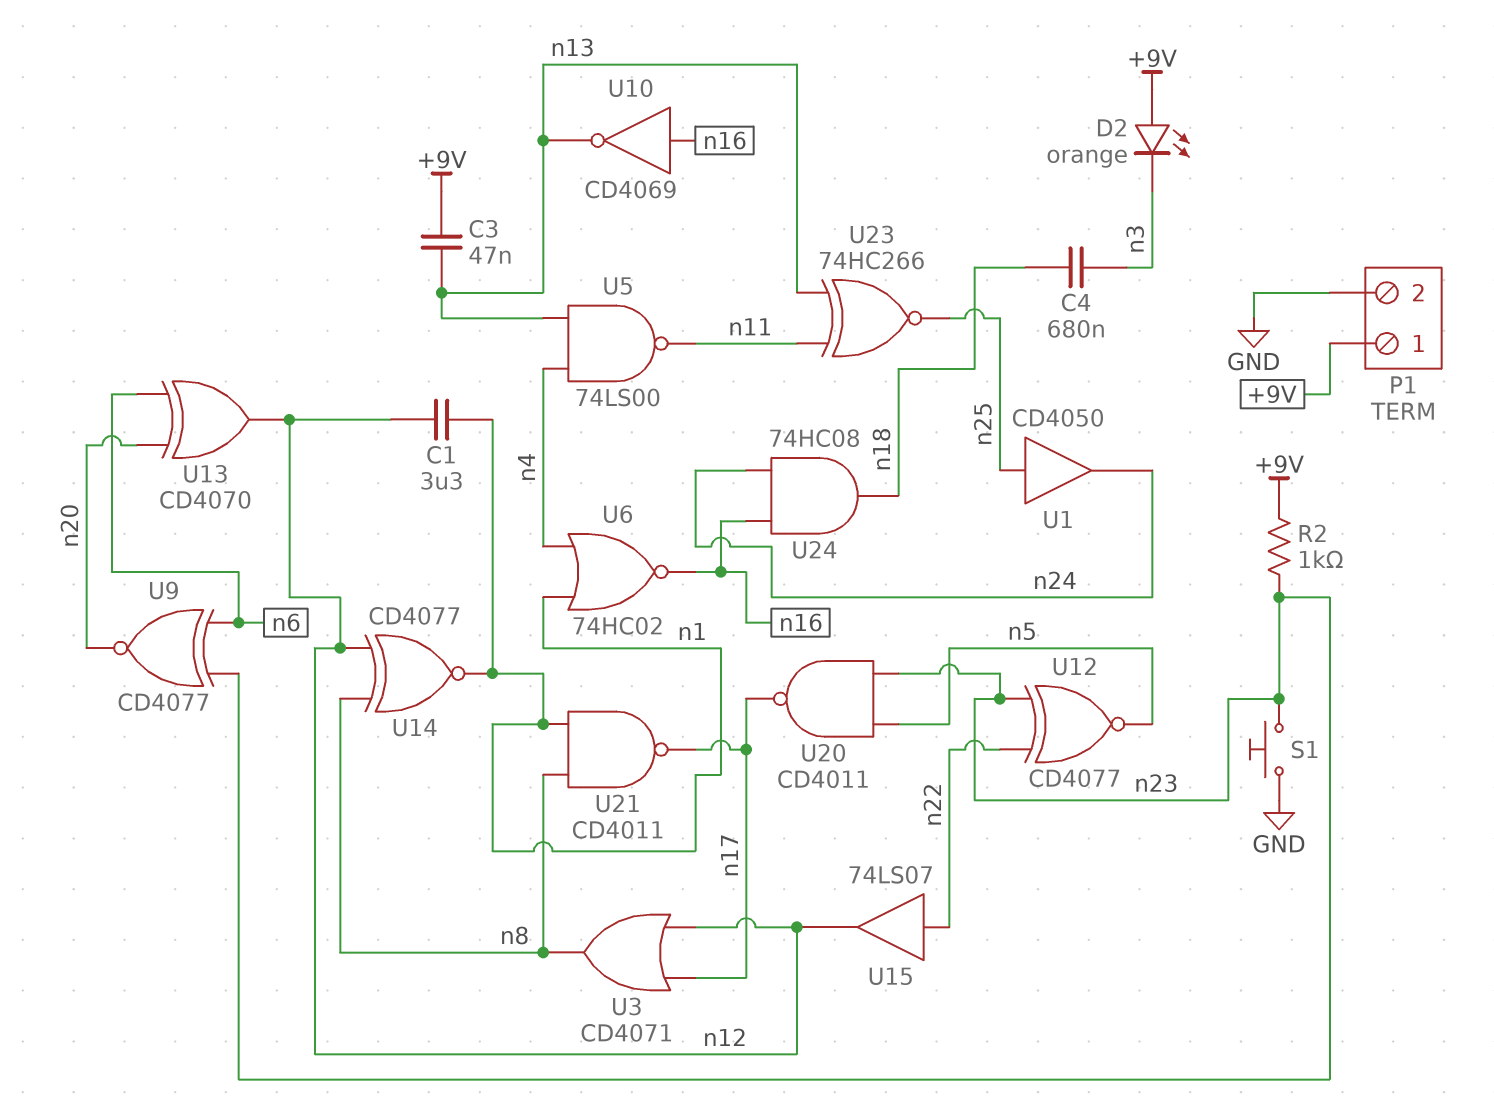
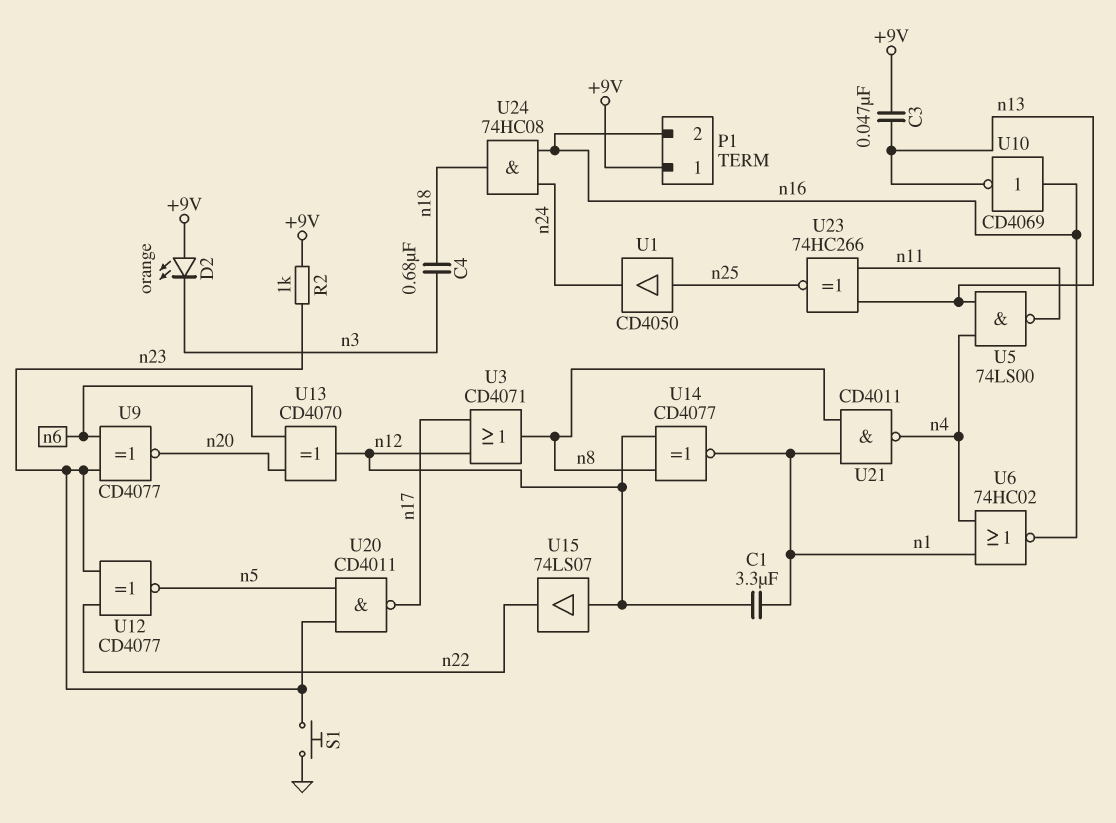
P1 pin 2: GND -> n16
U15: buffer 74LS07 (in n22, out n12) -> buffer 74LS07 (in n12, out n22)
U21: NAND CD4011 (in n1, in n8, out n17) -> NAND CD4011 (in n1, in n8, out n4)

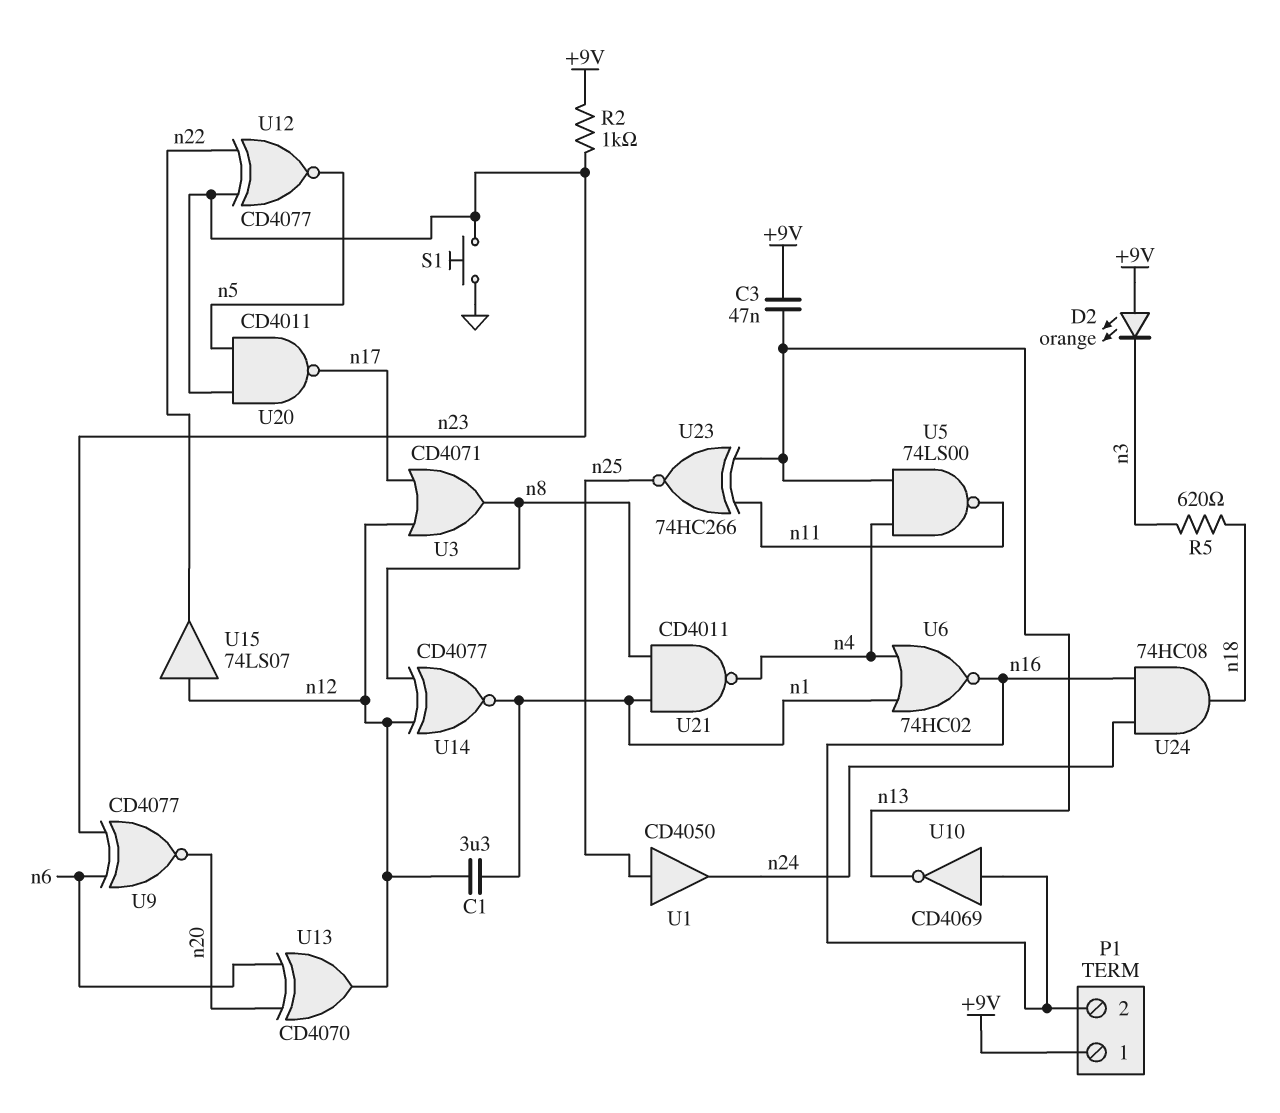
C4: 680nF (n3, n18) -> none
R5: none -> 620 (n3, n18)

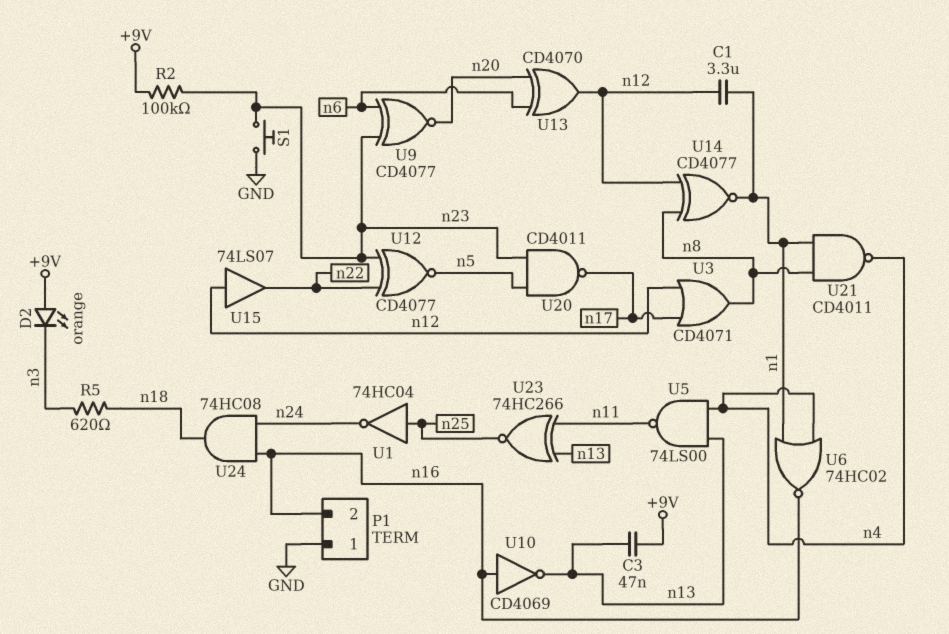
P1 pin 1: +9V -> GND
R2: 1k (+9V, n23) -> 100k (+9V, n23)
U1: buffer CD4050 (in n25, out n24) -> NOT 74HC04 (in n25, out n24)

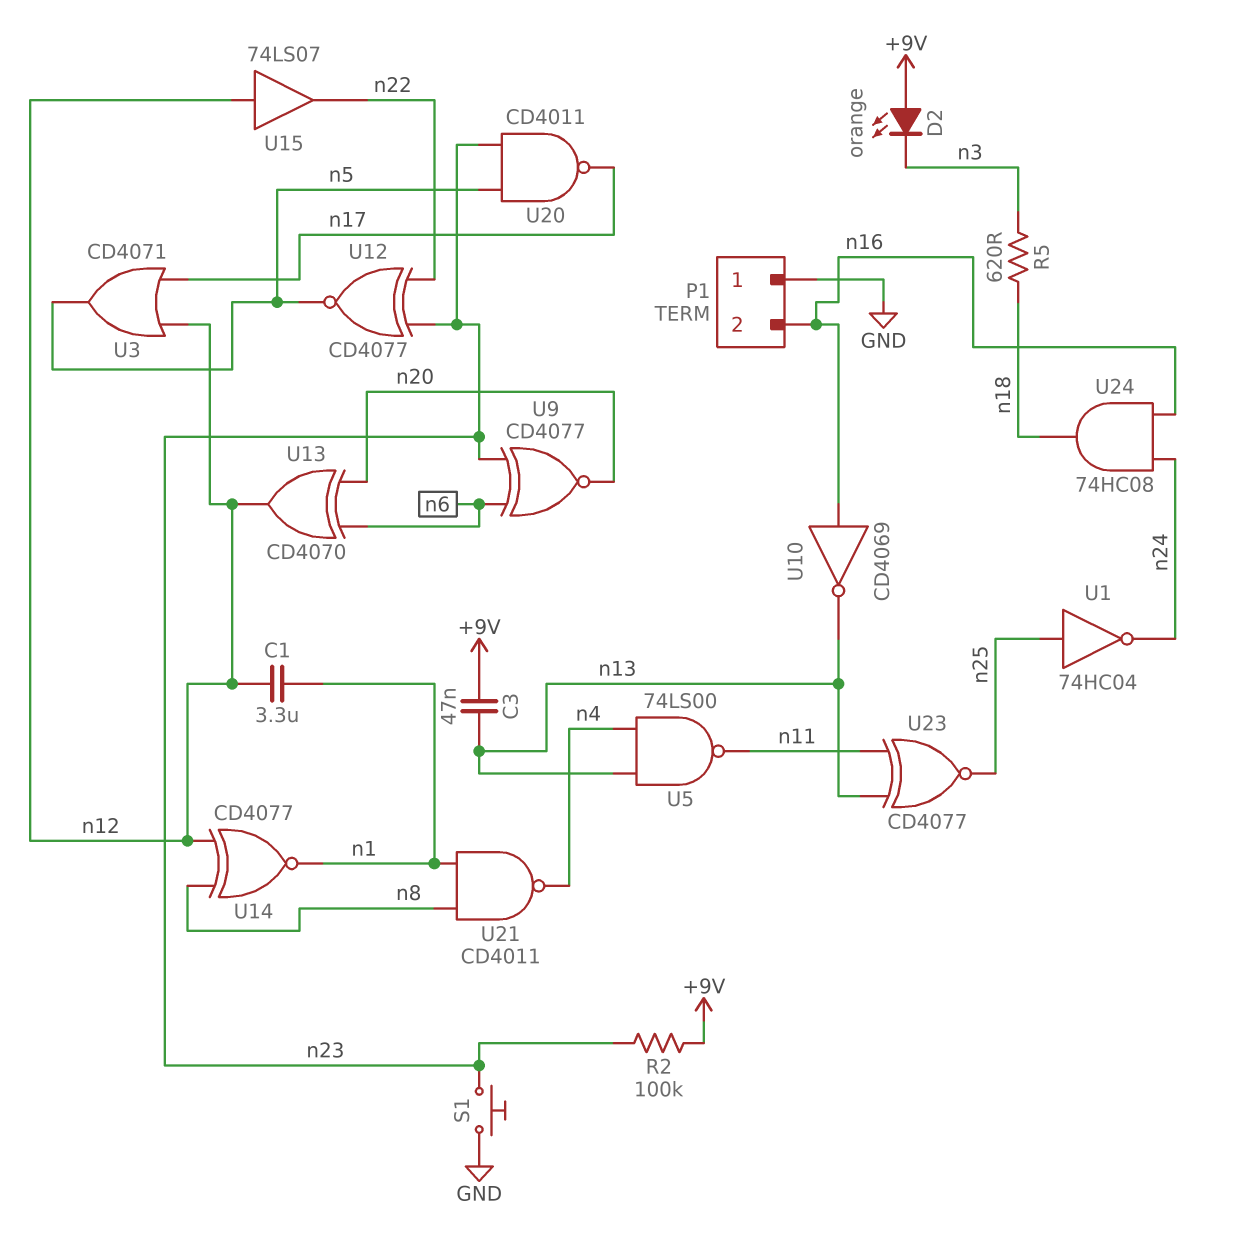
U3: OR CD4071 (in n12, in n17, out n8) -> OR CD4071 (in n12, in n17, out n5)
U6: NOR 74HC02 (in n1, in n4, out n16) -> none
U23: XNOR 74HC266 (in n11, in n13, out n25) -> XNOR CD4077 (in n11, in n13, out n25)

